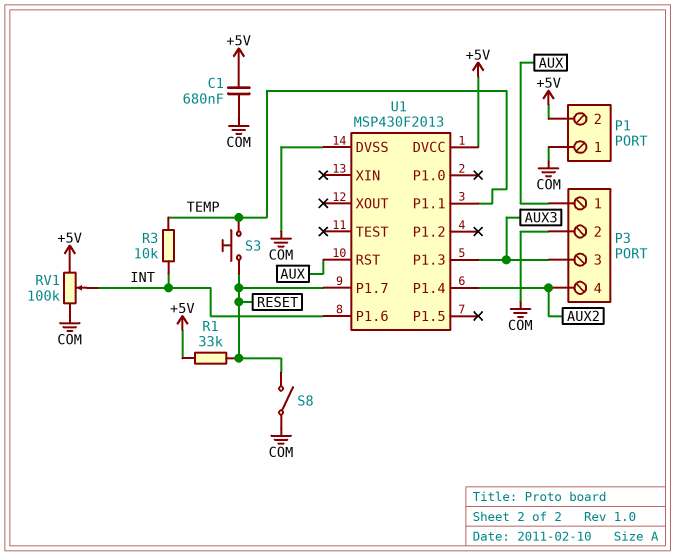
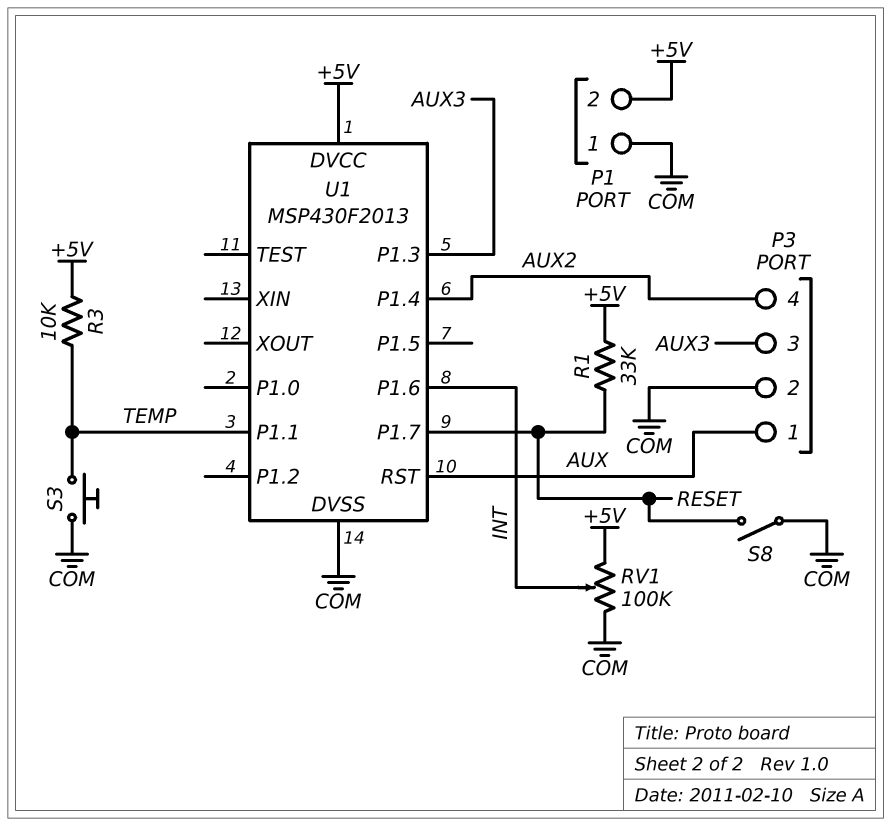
C1: 680nF (+5V, COM) -> none
R3: 10k (INT, TEMP) -> 10k (+5V, TEMP)
S3: button (RESET, TEMP) -> button (COM, TEMP)

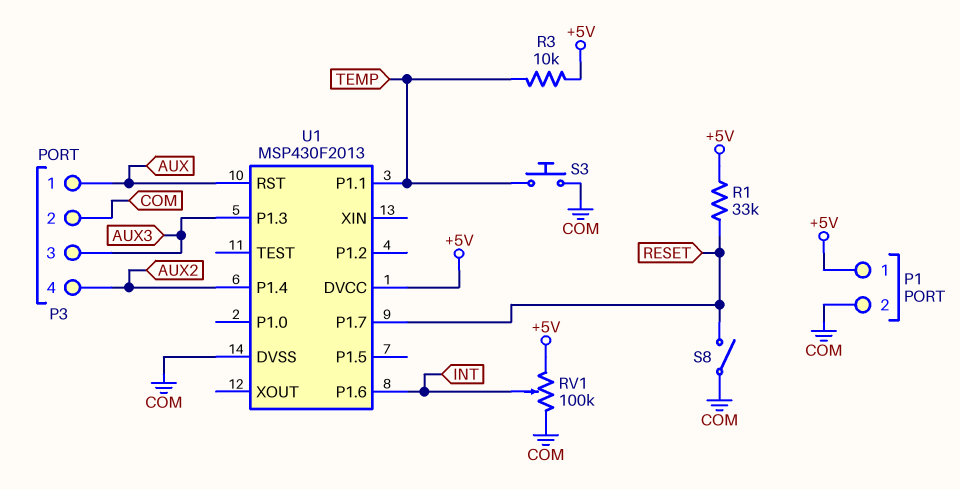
P1 pin 1: COM -> +5V
P1 pin 2: +5V -> COM

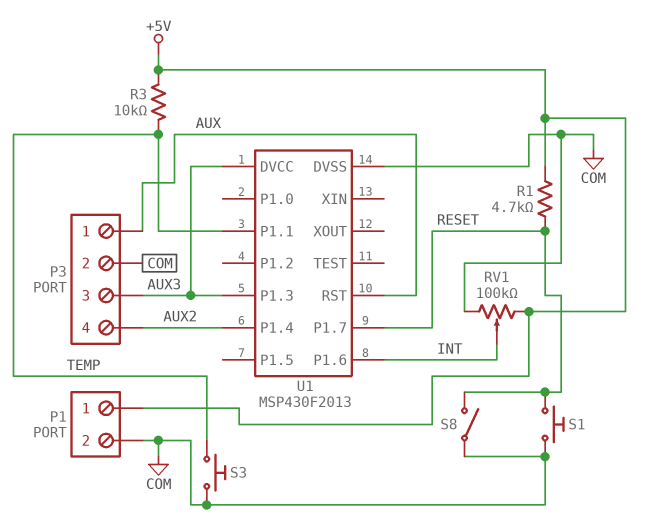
R1: 33k (+5V, RESET) -> 4.7k (+5V, RESET)
S1: none -> button (COM, RESET)
U1 pin DVCC: +5V -> AUX3

